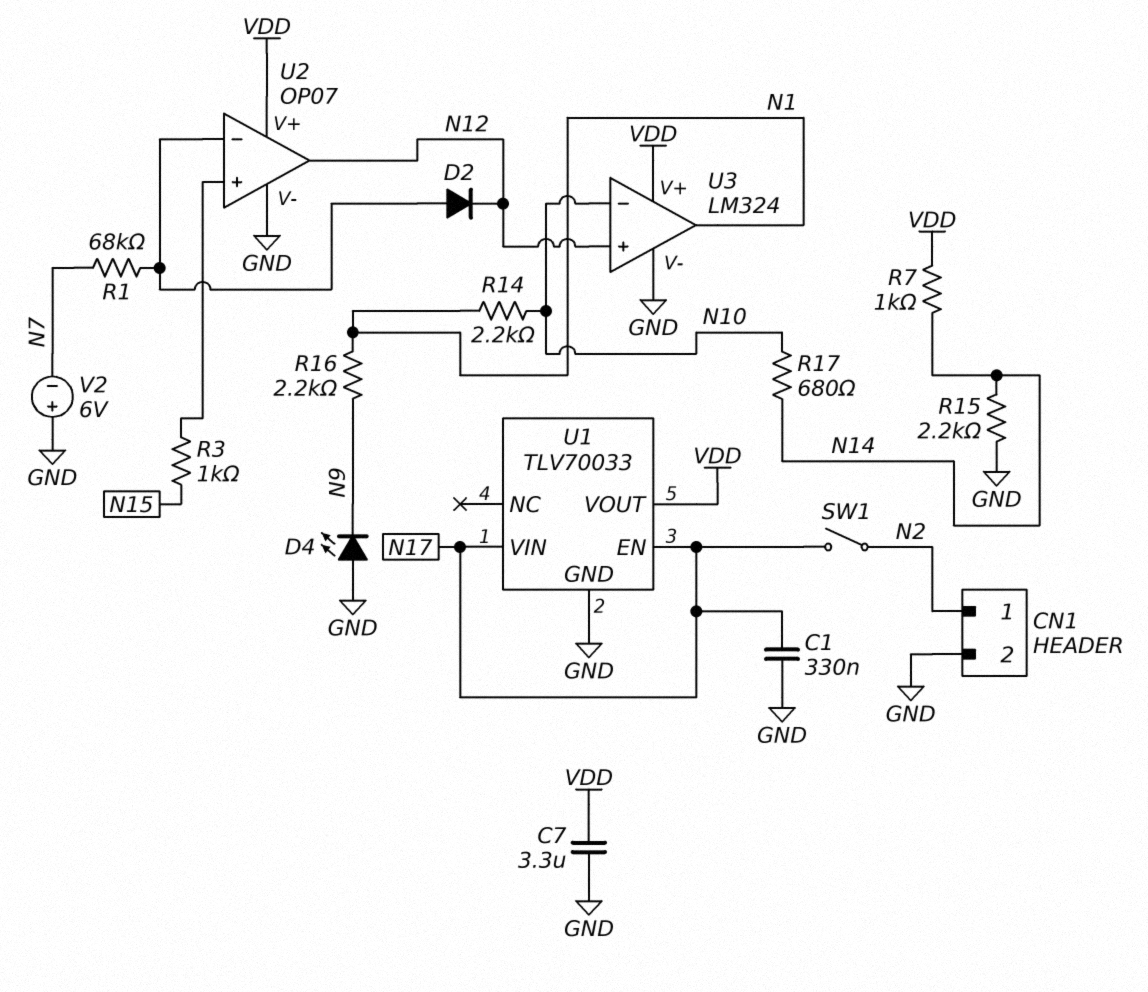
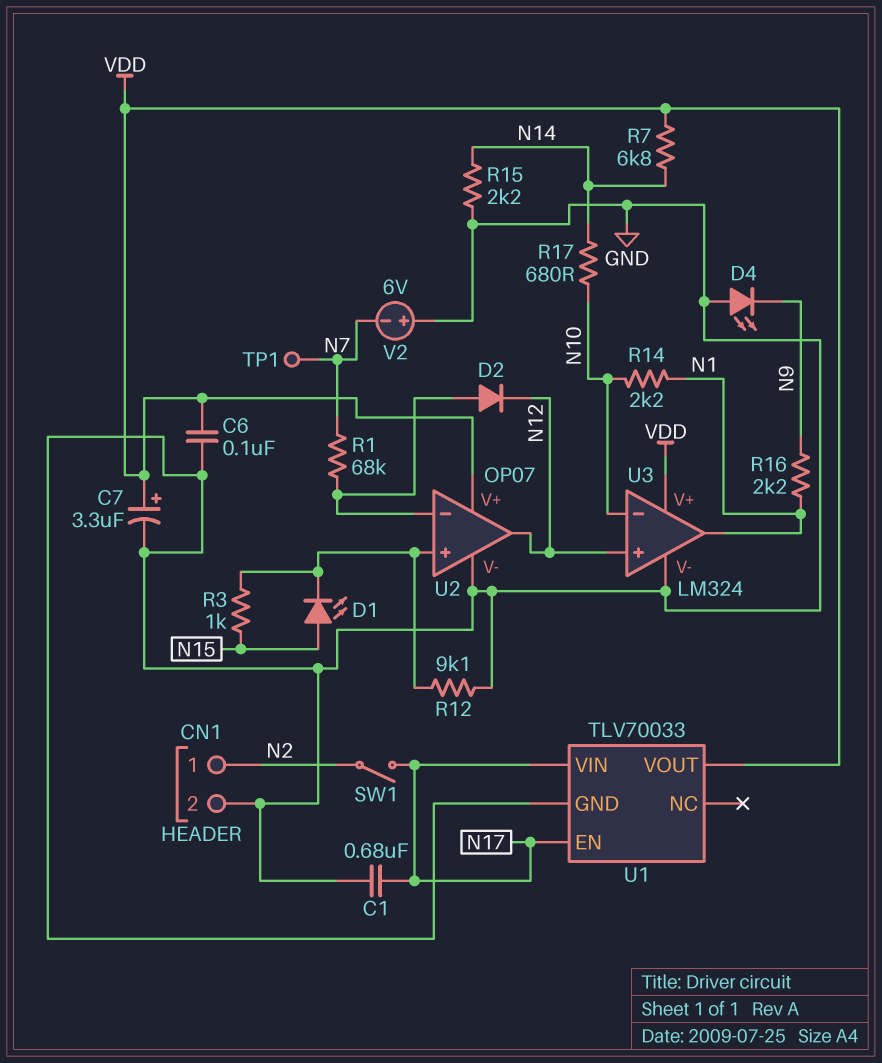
C1: 330nF (GND, N17) -> 680nF (GND, N17)
C6: none -> 100nF (GND, VDD)
C7: 3.3uF (GND, VDD) -> 3.3uF (plus VDD, minus GND)
D1: none -> LED (A N15, K U2/in+)
R7: 1k (N14, VDD) -> 6.8k (N14, VDD)
R12: none -> 9.1k (GND, U2/in+)
TP1: none -> test point (N7)

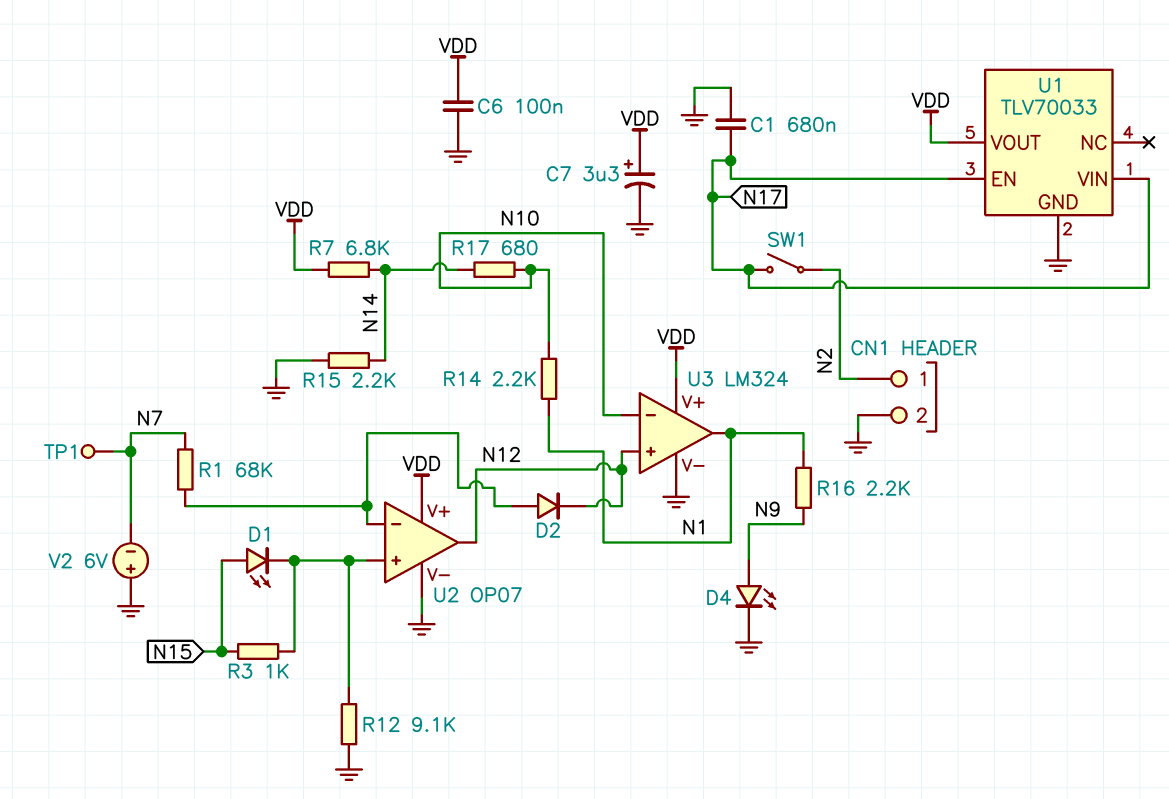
D4: LED (A GND, K N9) -> LED (A N9, K GND)

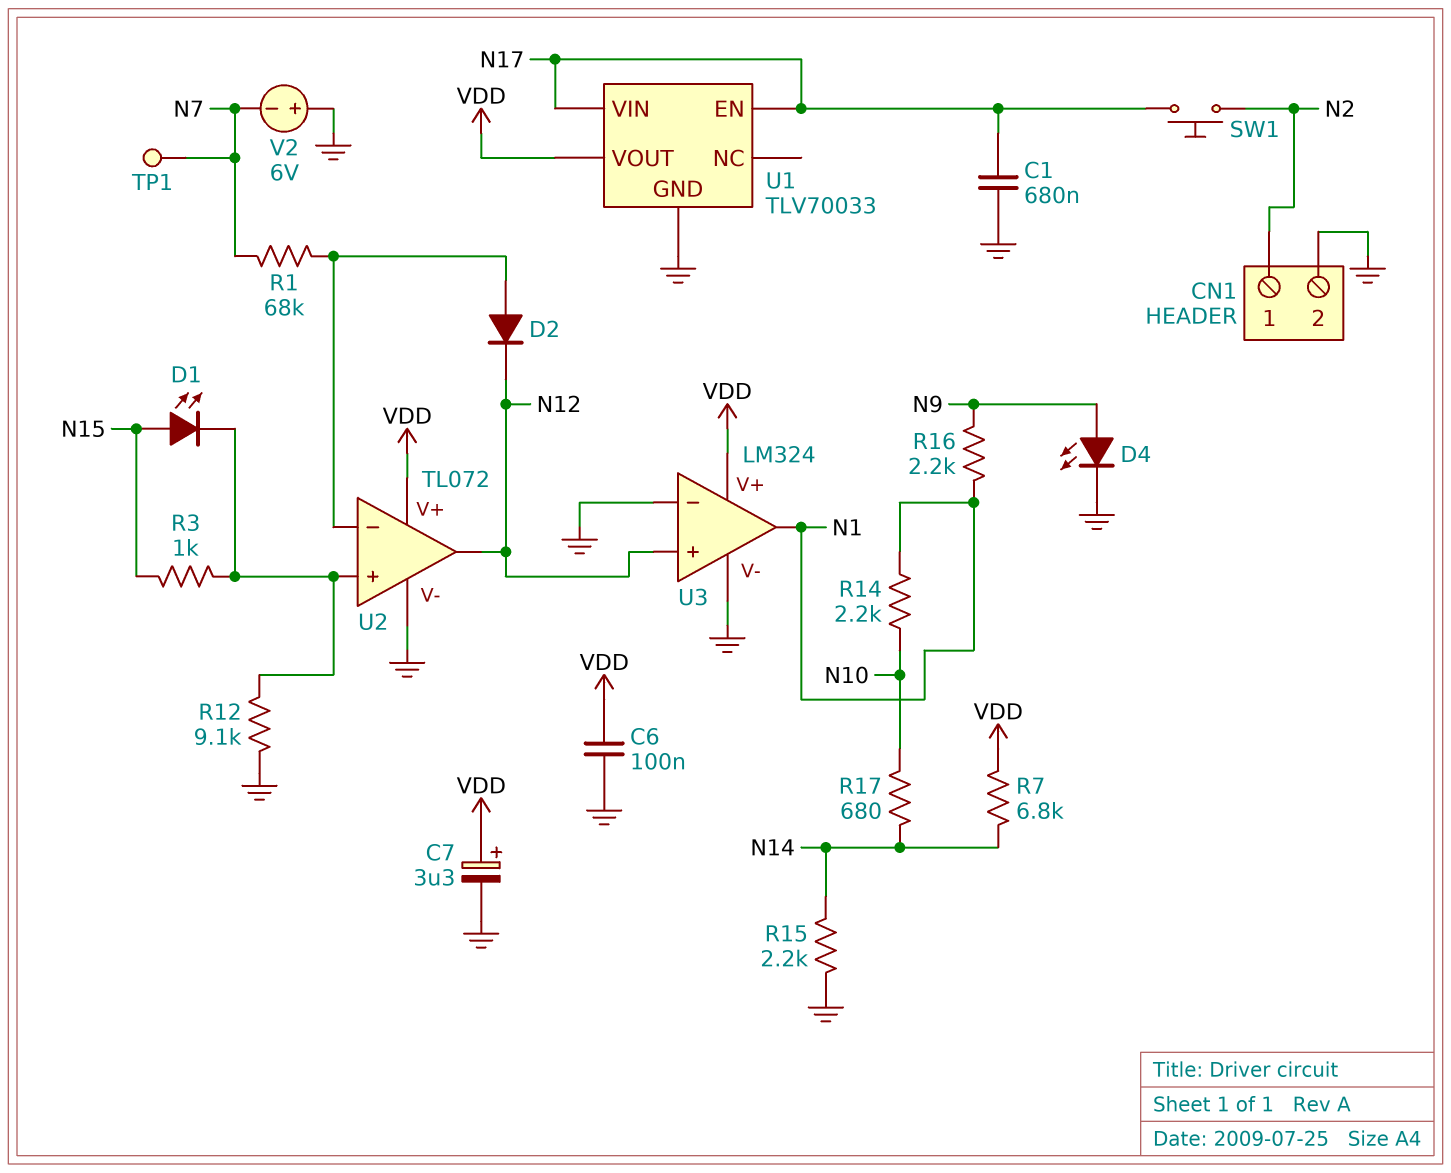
SW1: switch (N2, N17) -> button (N2, N17)
U2: OP07 -> TL072
U3 pin in-: N10 -> GND

